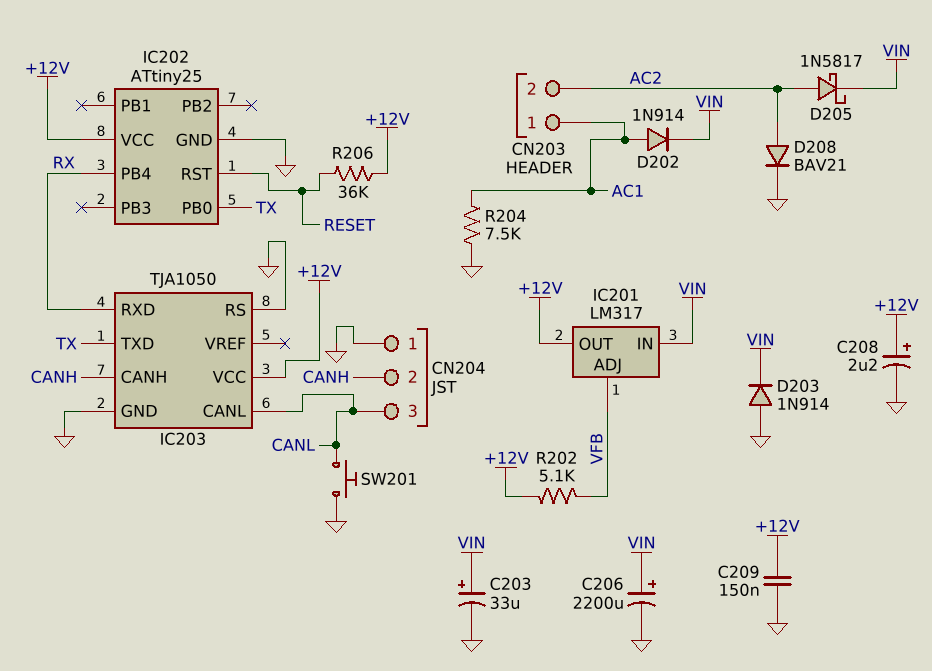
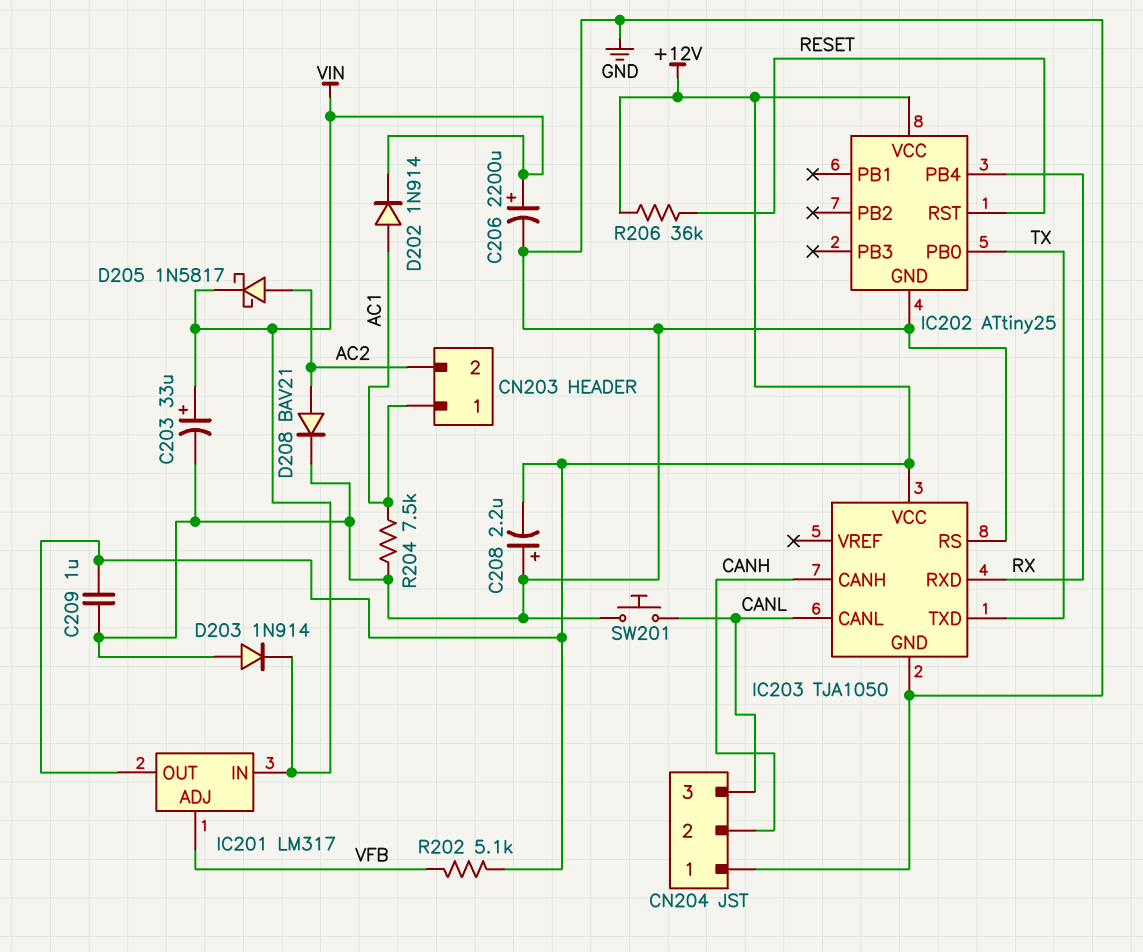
C208: 2.2uF (plus +12V, minus GND) -> 2.2uF (plus GND, minus +12V)
C209: 150nF (+12V, GND) -> 1uF (+12V, GND)

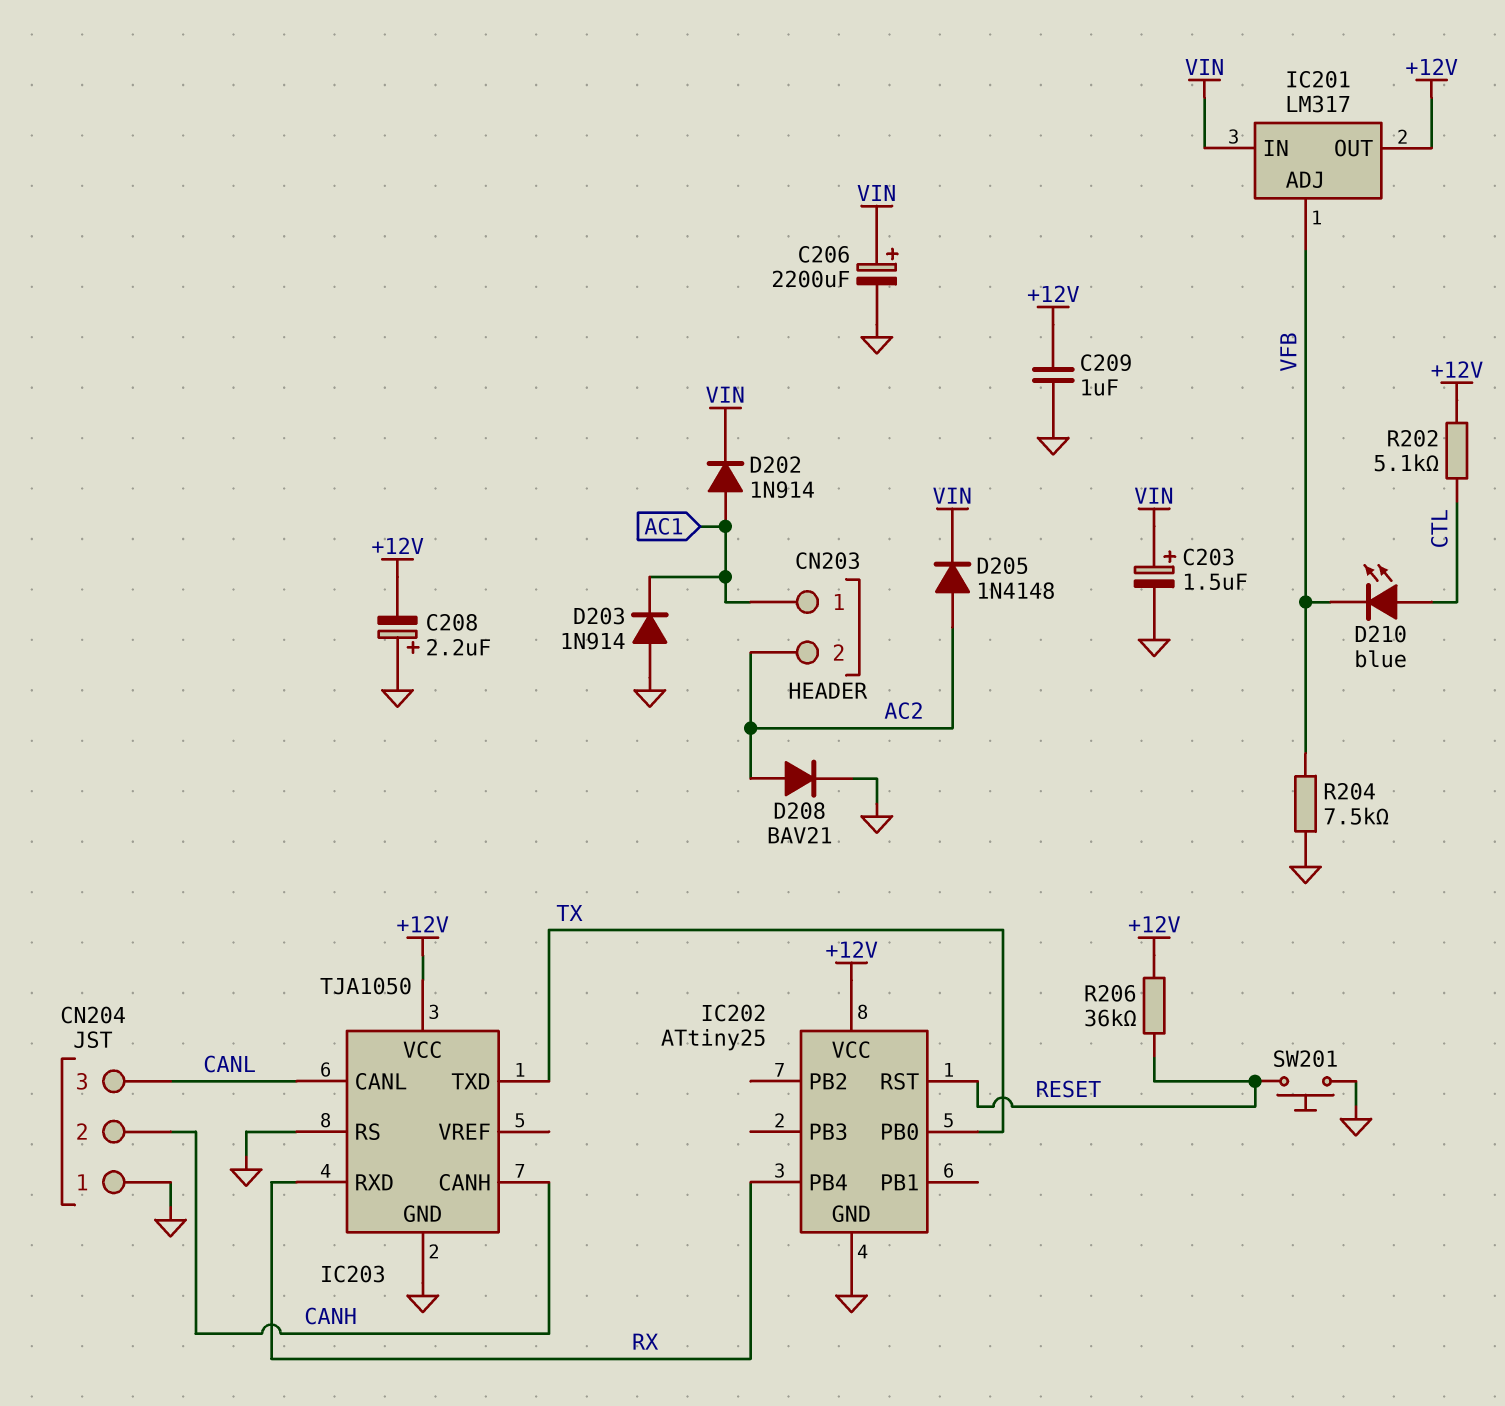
C203: 33uF (plus VIN, minus GND) -> 1.5uF (plus VIN, minus GND)
D203: diode 1N914 (A GND, K VIN) -> diode 1N914 (A GND, K AC1)
D205: schottky 1N5817 (A AC2, K VIN) -> diode 1N4148 (A AC2, K VIN)
D210: none -> LED blue (A CTL, K VFB)
R202: 5.1k (+12V, VFB) -> 5.1k (+12V, CTL)
R204: 7.5k (AC1, GND) -> 7.5k (GND, VFB)
SW201: button (CANL, GND) -> button (GND, RESET)

